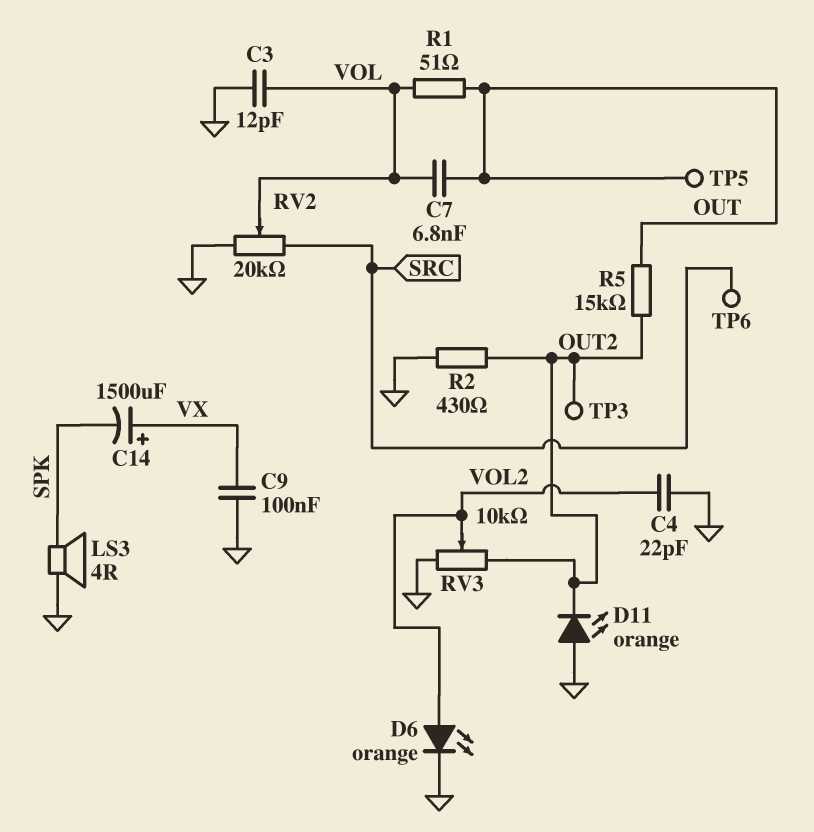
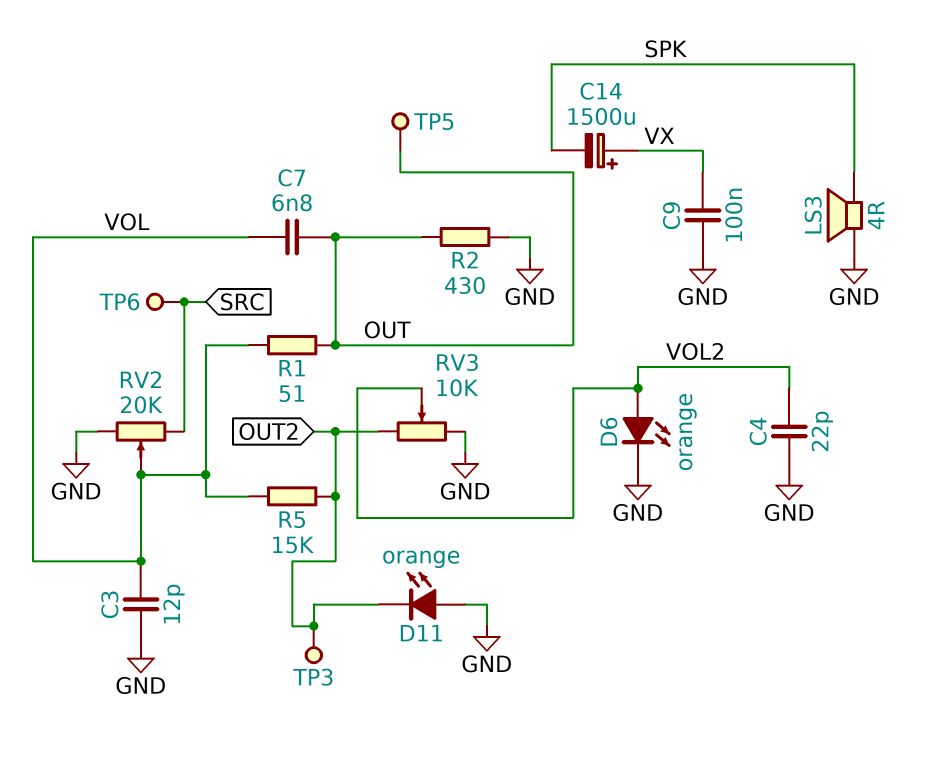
R2: 430 (GND, OUT2) -> 430 (GND, OUT)
R5: 15k (OUT, OUT2) -> 15k (OUT2, VOL)

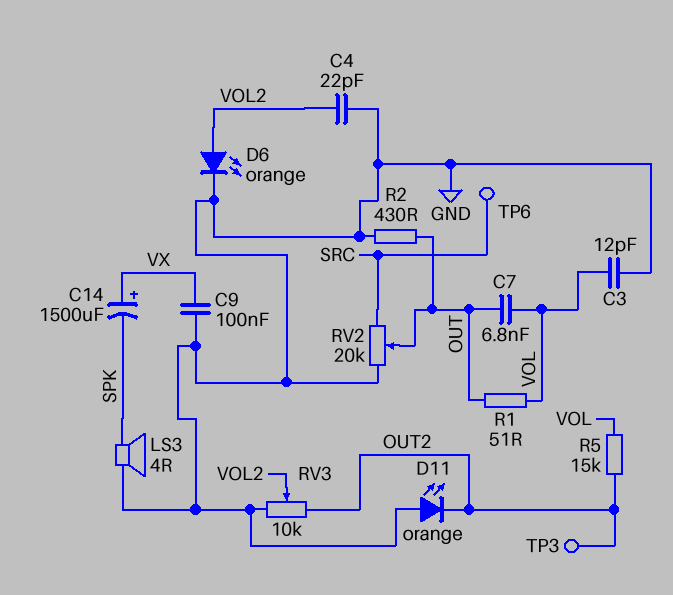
RV2: 20k (GND, SRC, wiper VOL) -> 20k (GND, SRC, wiper OUT)
TP5: test point (OUT) -> none

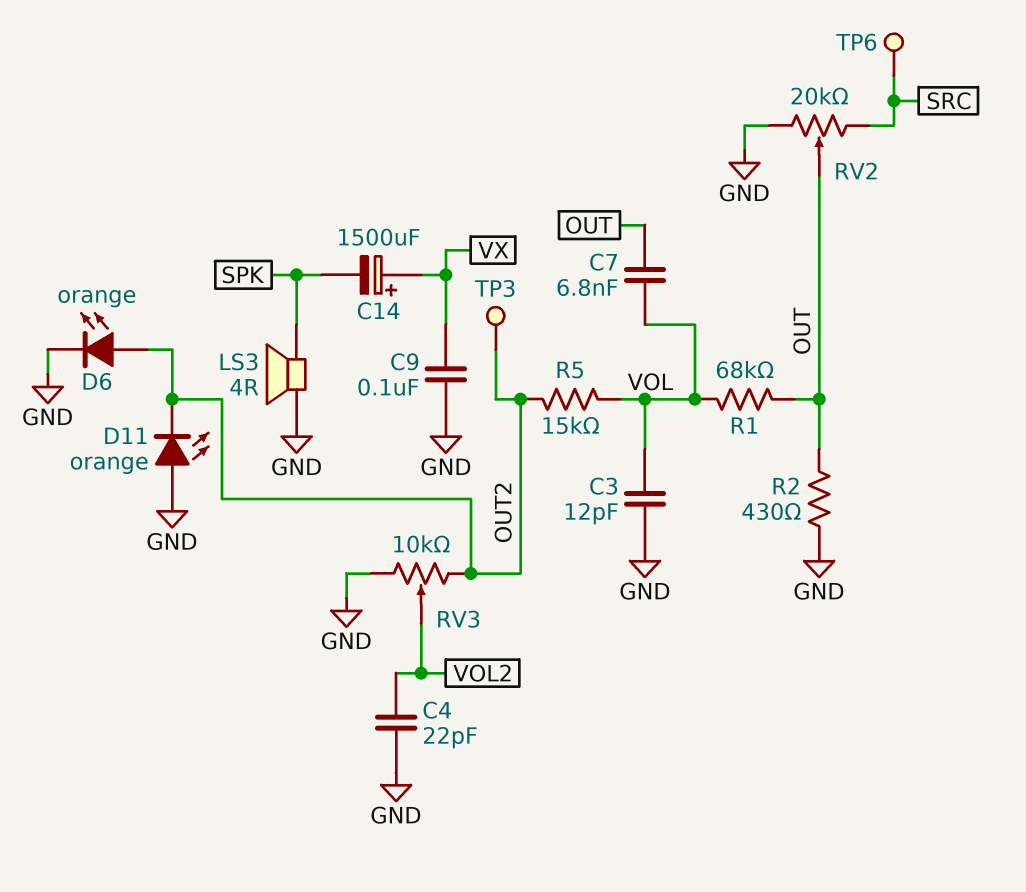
D6: LED orange (A VOL2, K GND) -> LED orange (A OUT2, K GND)
R1: 51 (OUT, VOL) -> 68k (OUT, VOL)

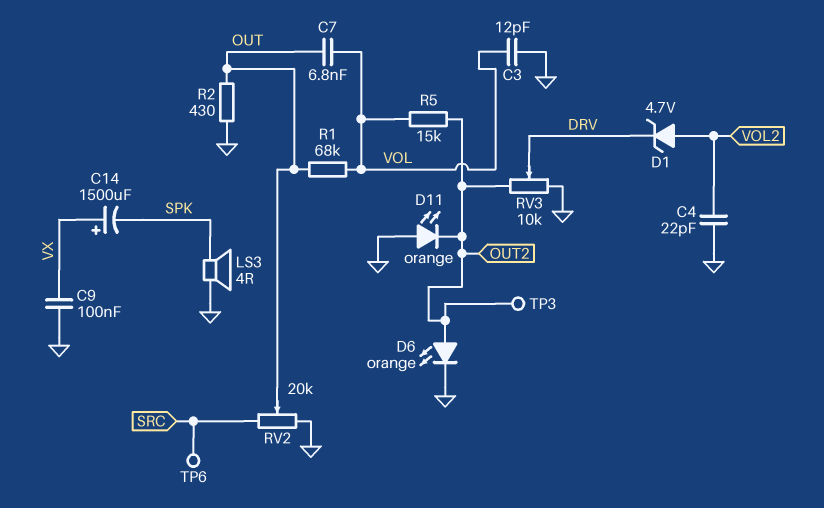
D1: none -> zener 4.7V (A VOL2, K DRV)
RV3: 10k (GND, OUT2, wiper VOL2) -> 10k (GND, OUT2, wiper DRV)

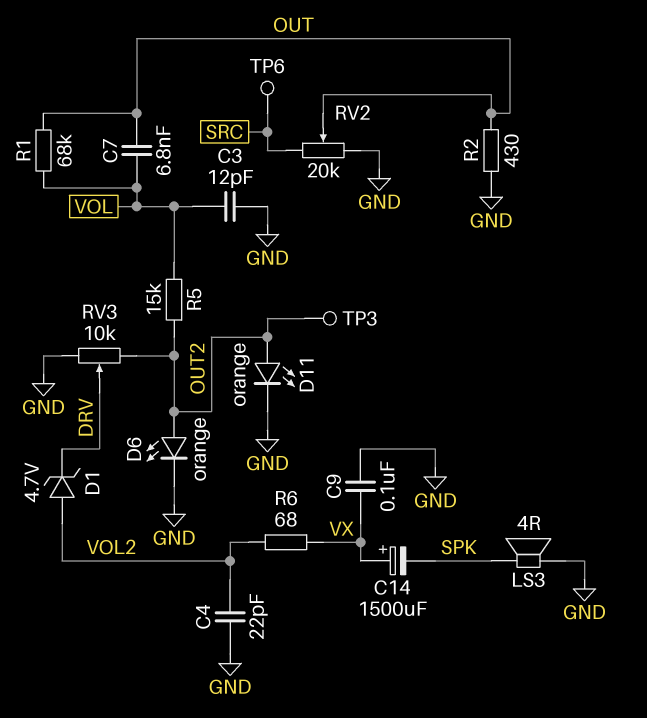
D11: LED orange (A GND, K OUT2) -> LED orange (A OUT2, K GND)
R6: none -> 68 (VOL2, VX)

